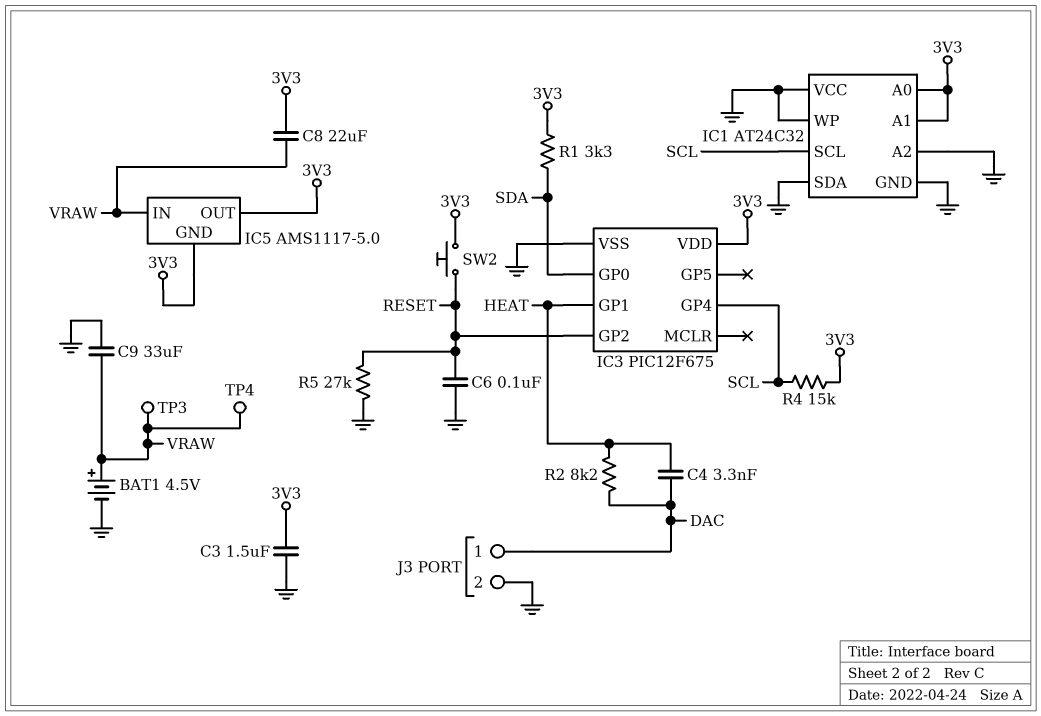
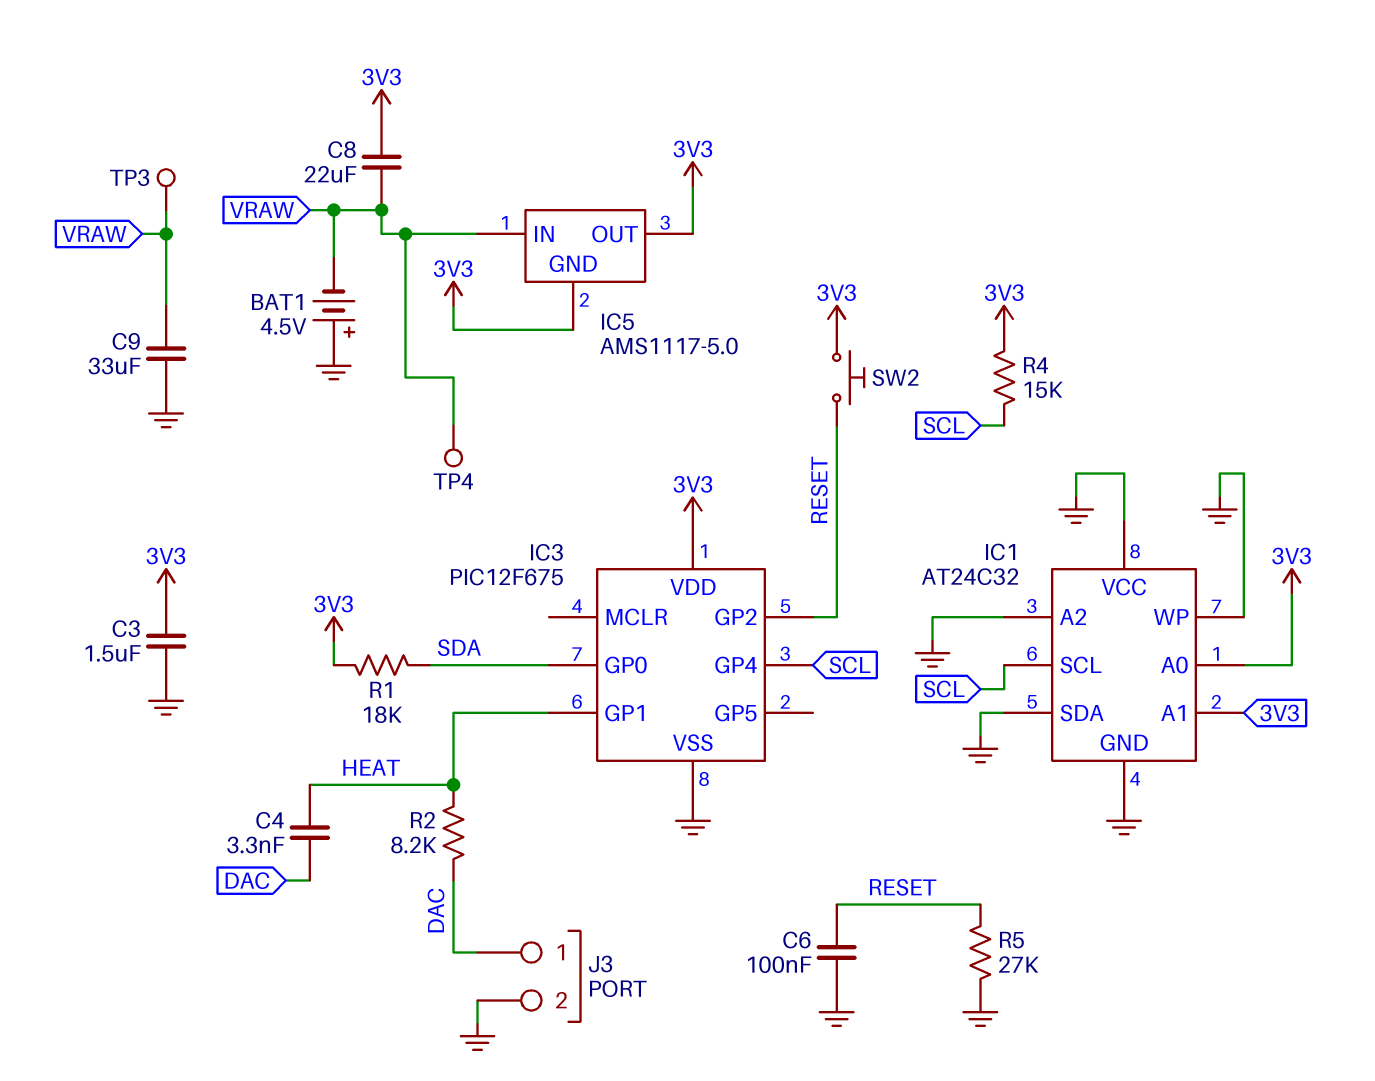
BAT1: 4.5V (plus VRAW, minus GND) -> 4.5V (plus GND, minus VRAW)
R1: 3.3k (3V3, SDA) -> 18k (3V3, SDA)

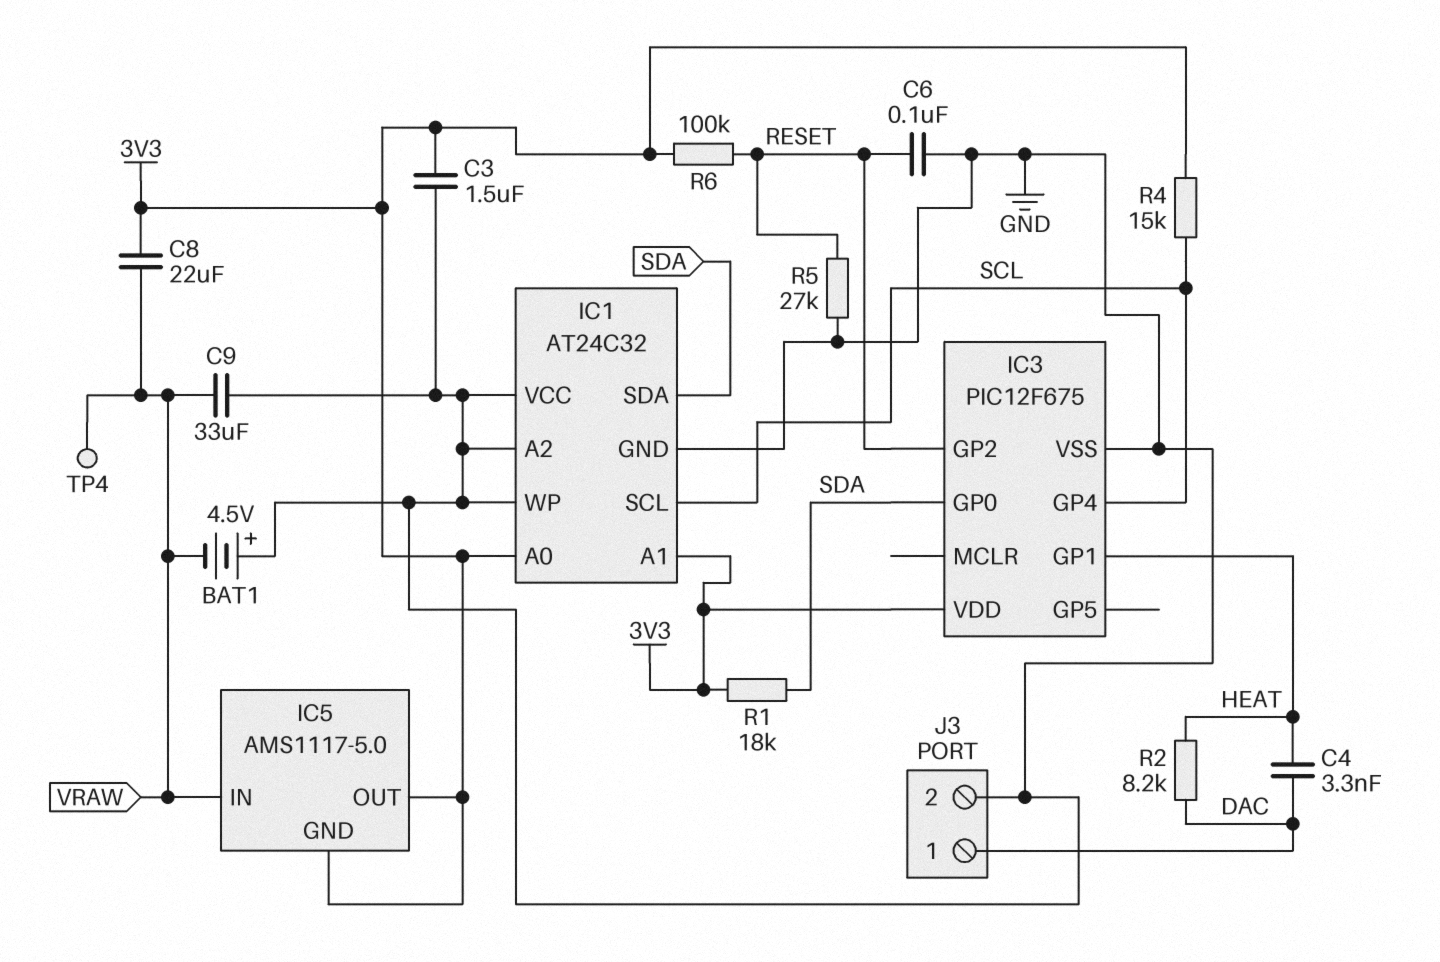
IC1 pin SDA: GND -> SDA
R6: none -> 100k (3V3, RESET)
SW2: button (3V3, RESET) -> none
TP3: test point (VRAW) -> none

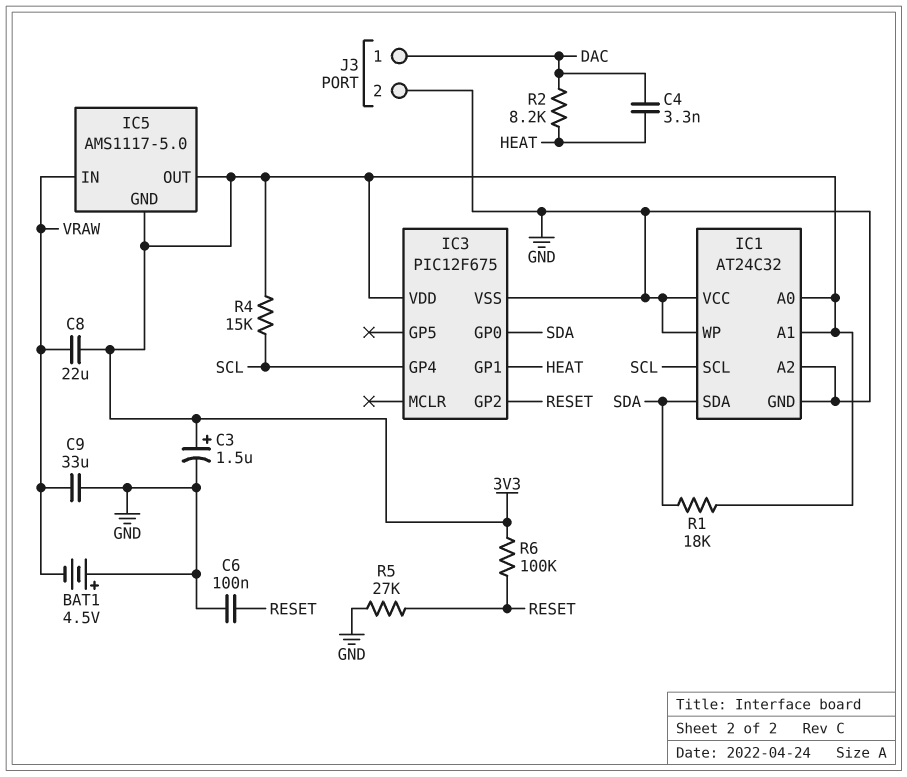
C3: 1.5uF (3V3, GND) -> 1.5uF (plus 3V3, minus GND)
TP4: test point (VRAW) -> none

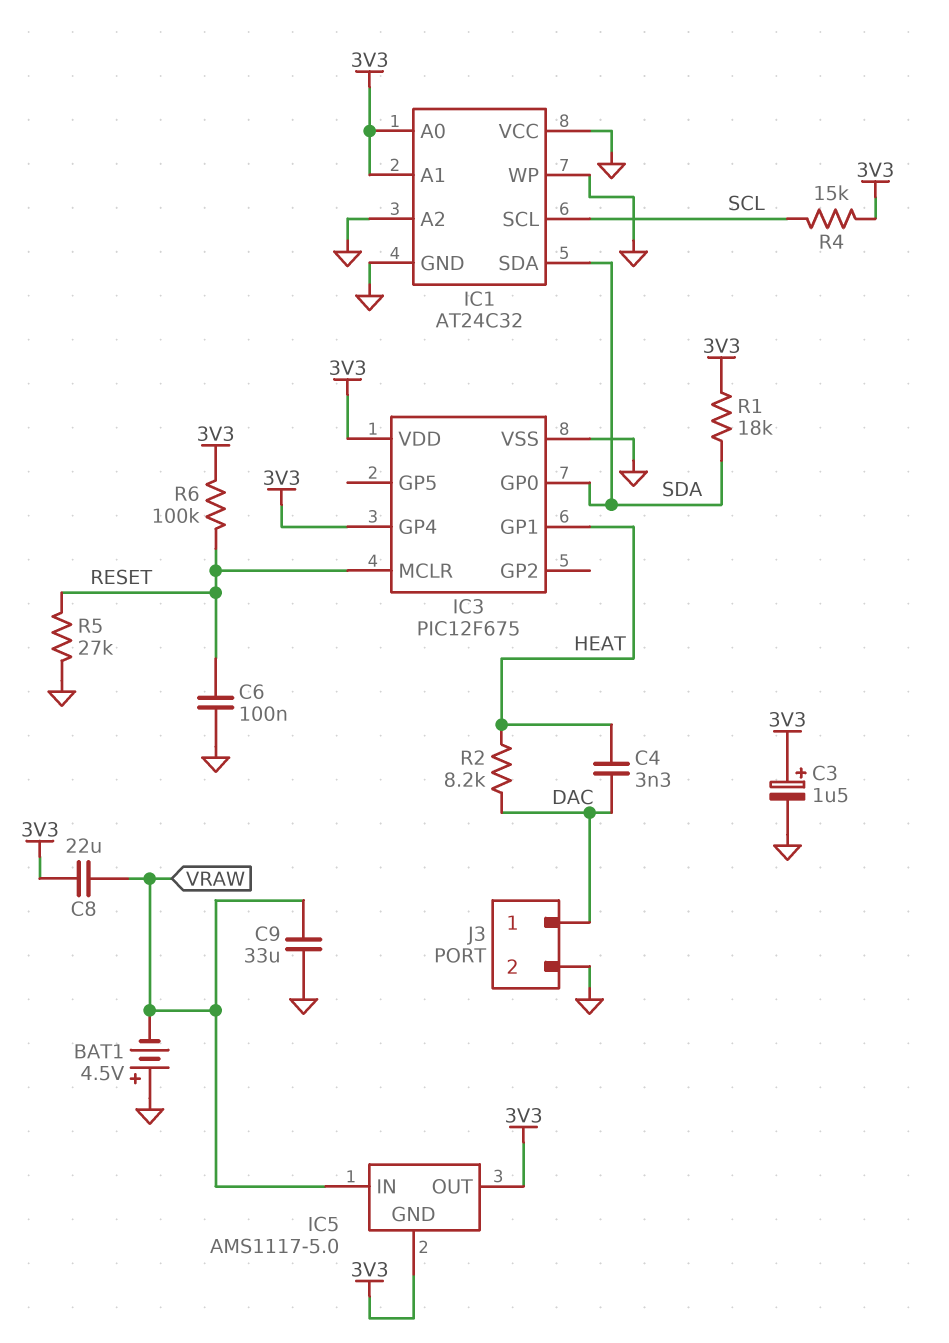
IC3 pin GP2: RESET -> none
IC3 pin GP4: SCL -> 3V3
IC3 pin MCLR: none -> RESET

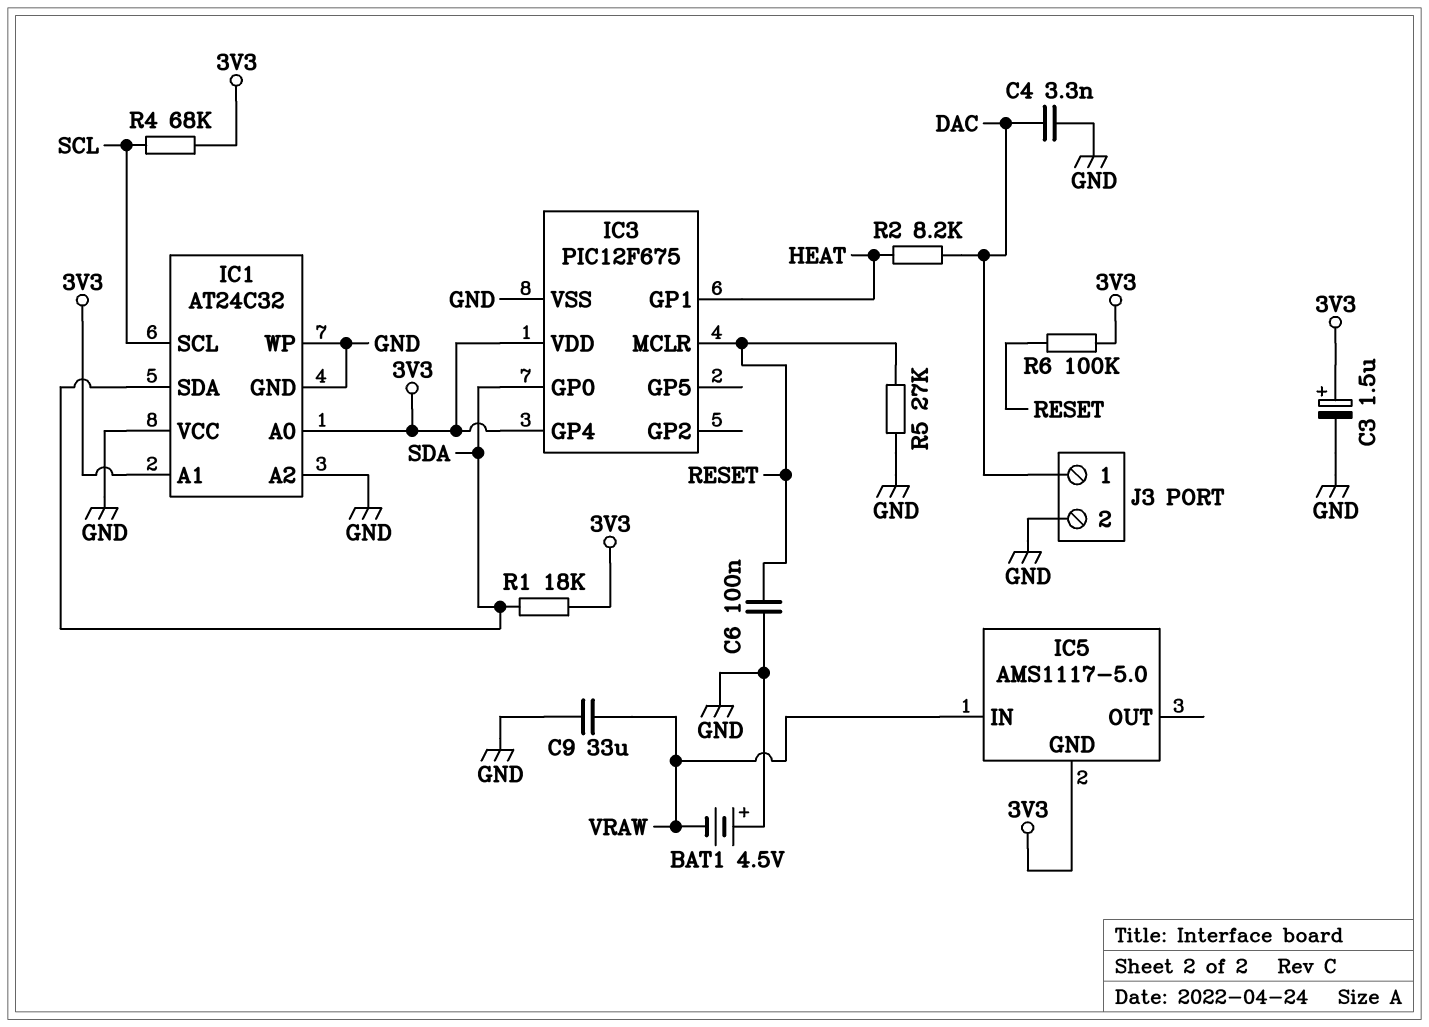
C4: 3.3nF (DAC, HEAT) -> 3.3nF (DAC, GND)
C8: 22uF (3V3, VRAW) -> none
IC5 pin OUT: 3V3 -> none
R4: 15k (3V3, SCL) -> 68k (3V3, SCL)

